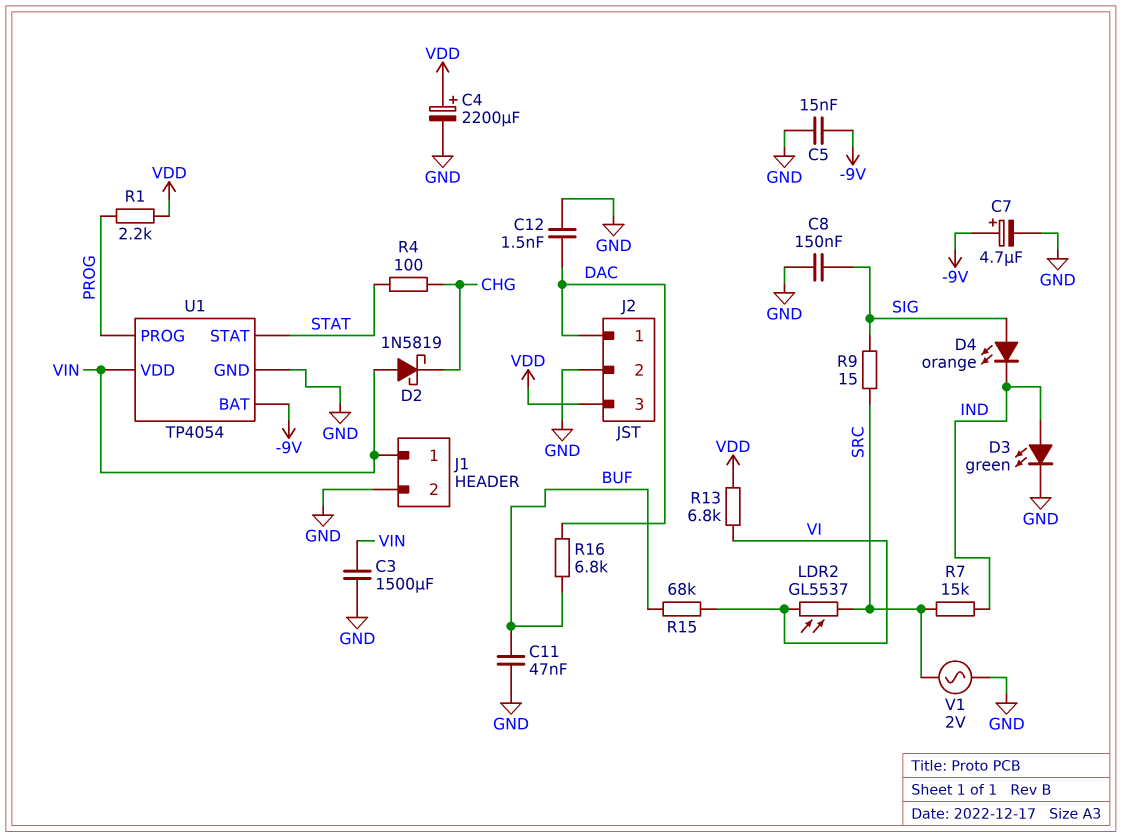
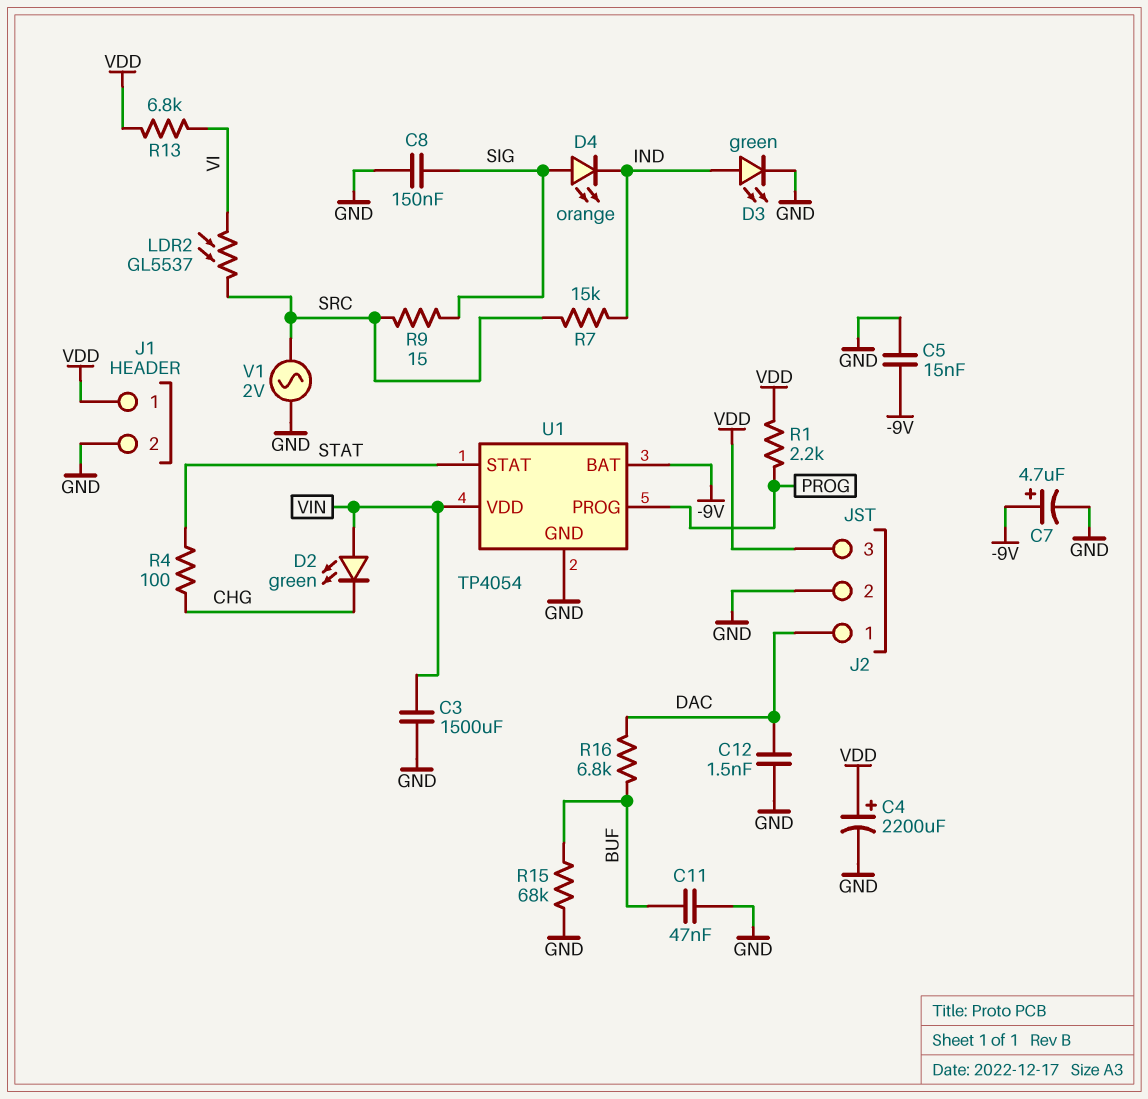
D2: schottky 1N5819 (A VIN, K CHG) -> LED green (A VIN, K CHG)
J1 pin 1: VIN -> VDD
R15: 68k (BUF, VI) -> 68k (BUF, GND)

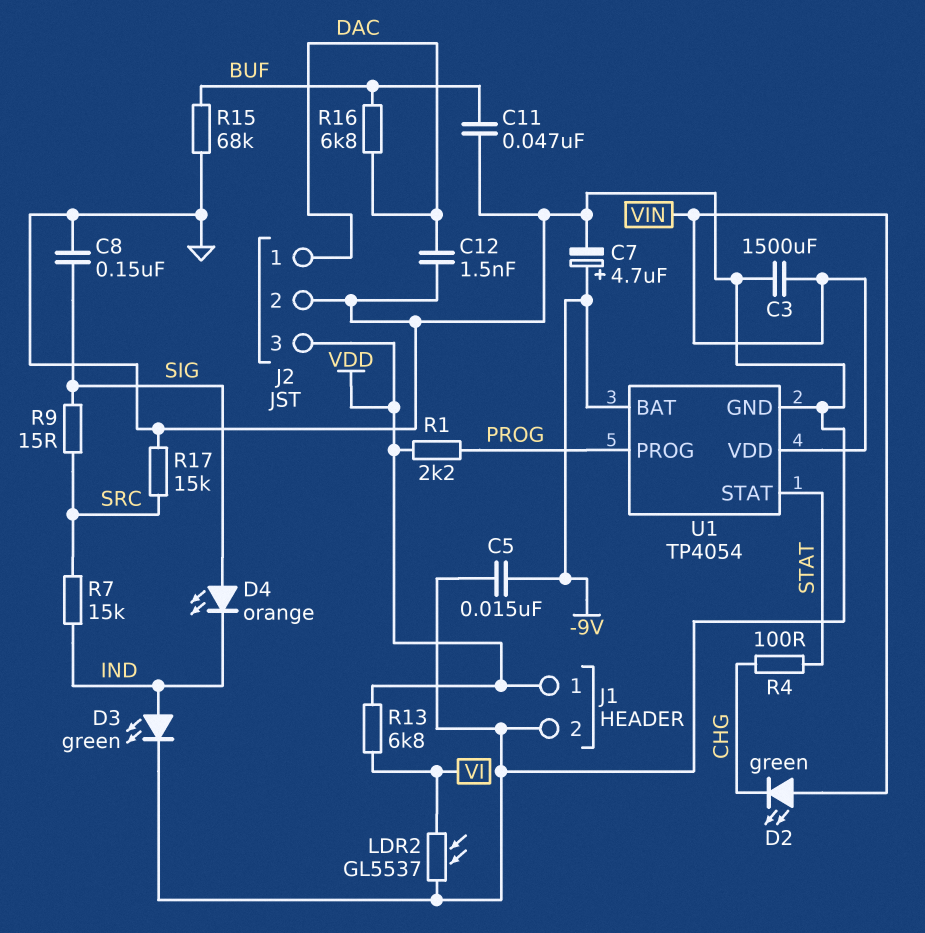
C4: 2200uF (plus VDD, minus GND) -> none
LDR2: GL5537 (SRC, VI) -> GL5537 (GND, VI)
R17: none -> 15k (GND, SRC)
V1: AC 2V (GND, SRC) -> none

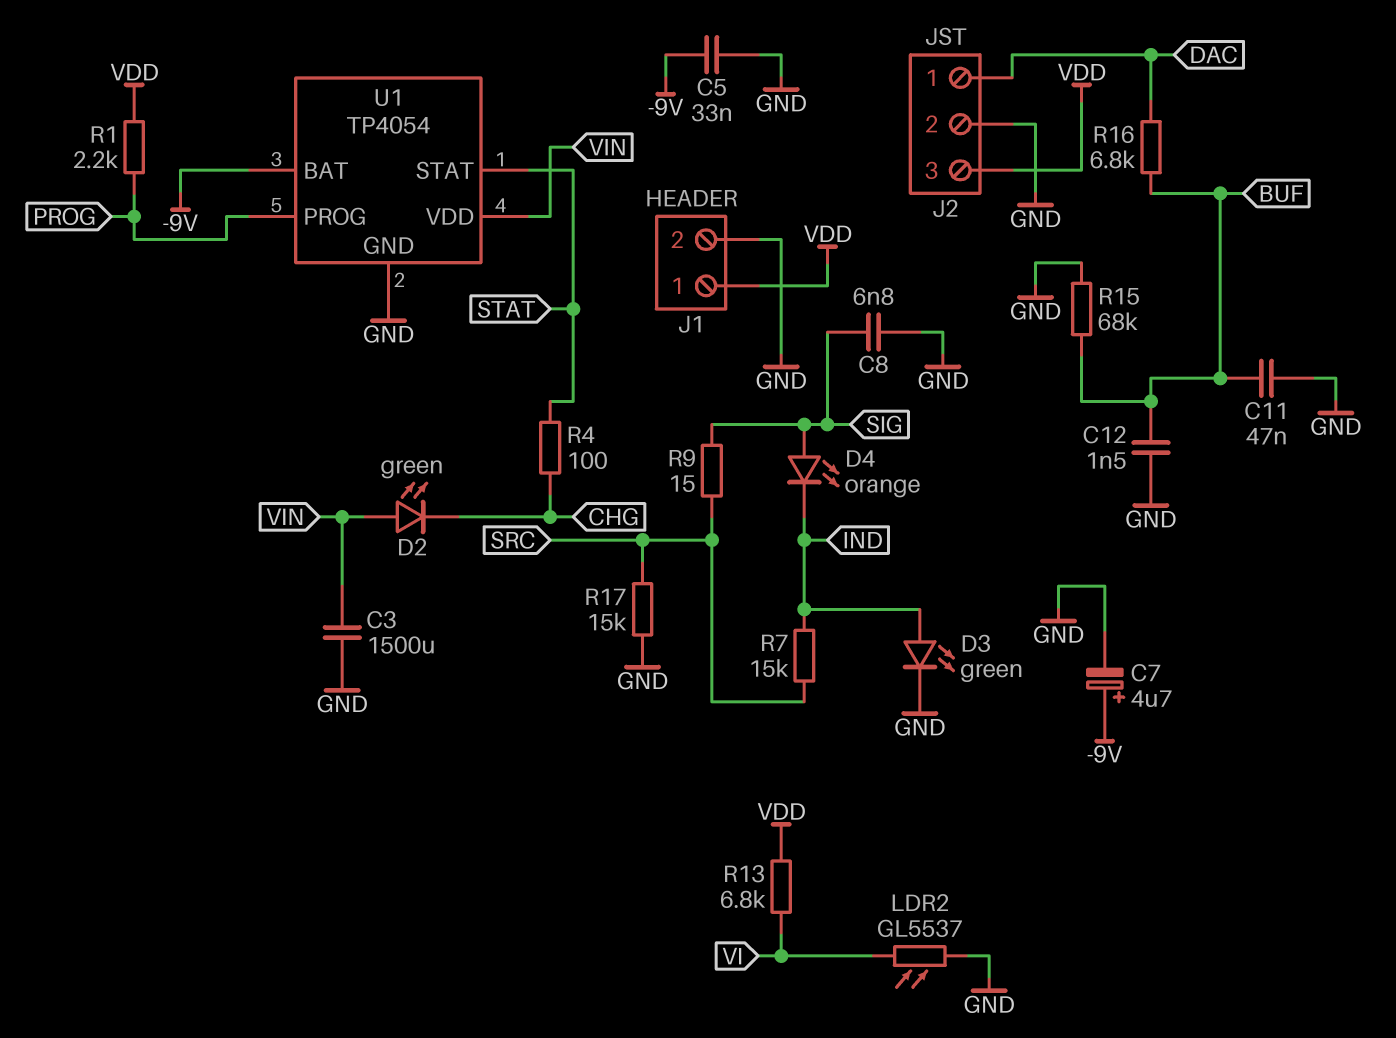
C5: 15nF (-9V, GND) -> 33nF (-9V, GND)
C8: 150nF (GND, SIG) -> 6.8nF (GND, SIG)
C12: 1.5nF (DAC, GND) -> 1.5nF (BUF, GND)

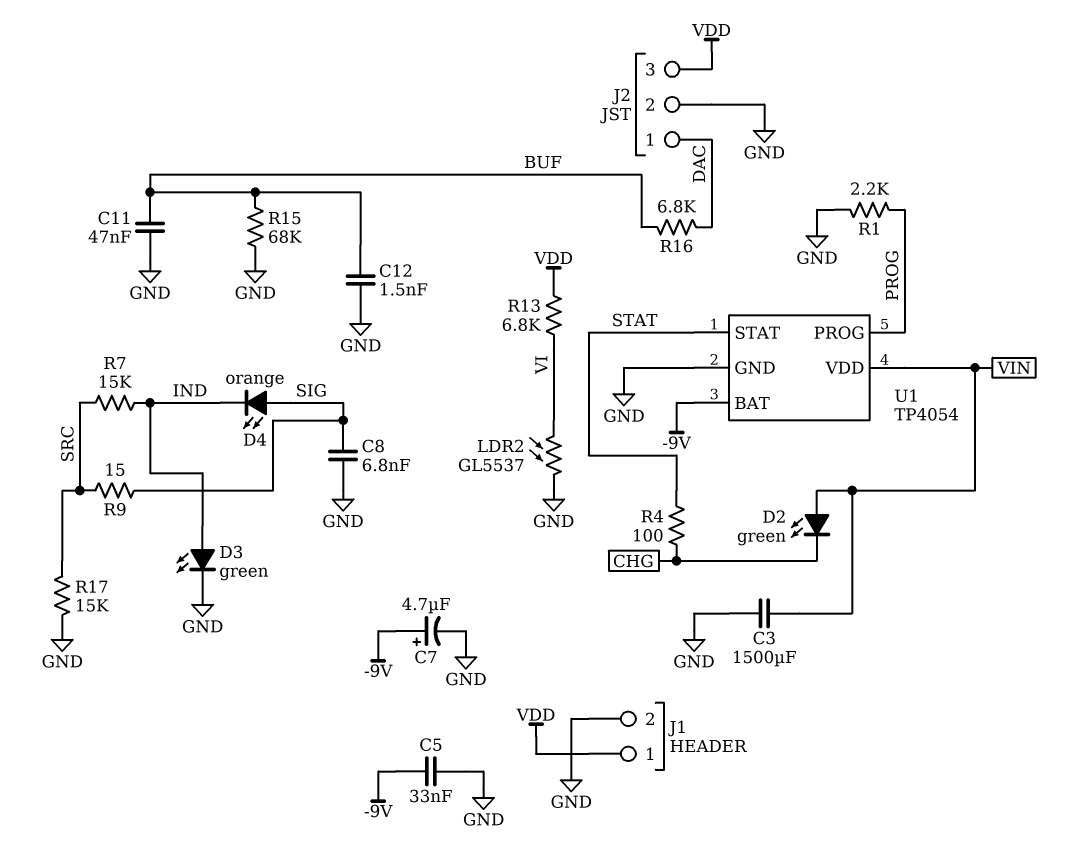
R1: 2.2k (PROG, VDD) -> 2.2k (GND, PROG)

